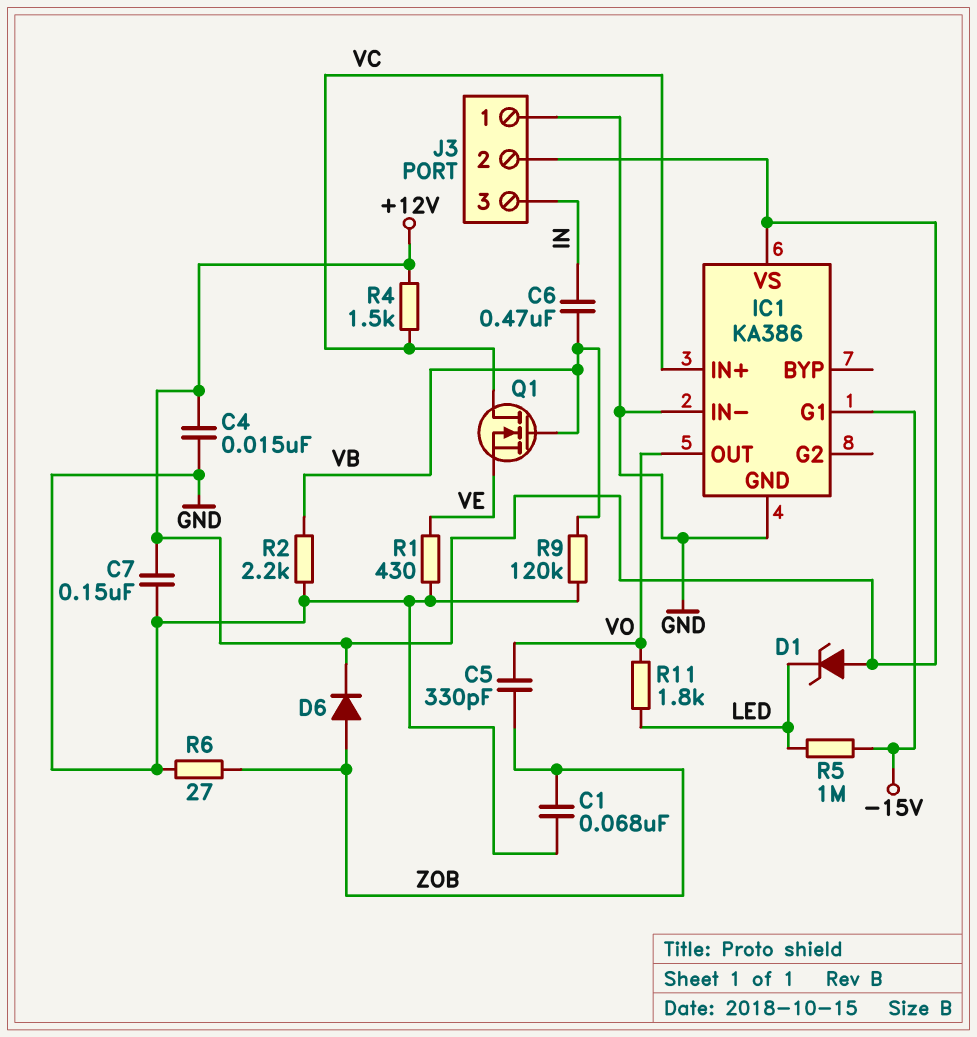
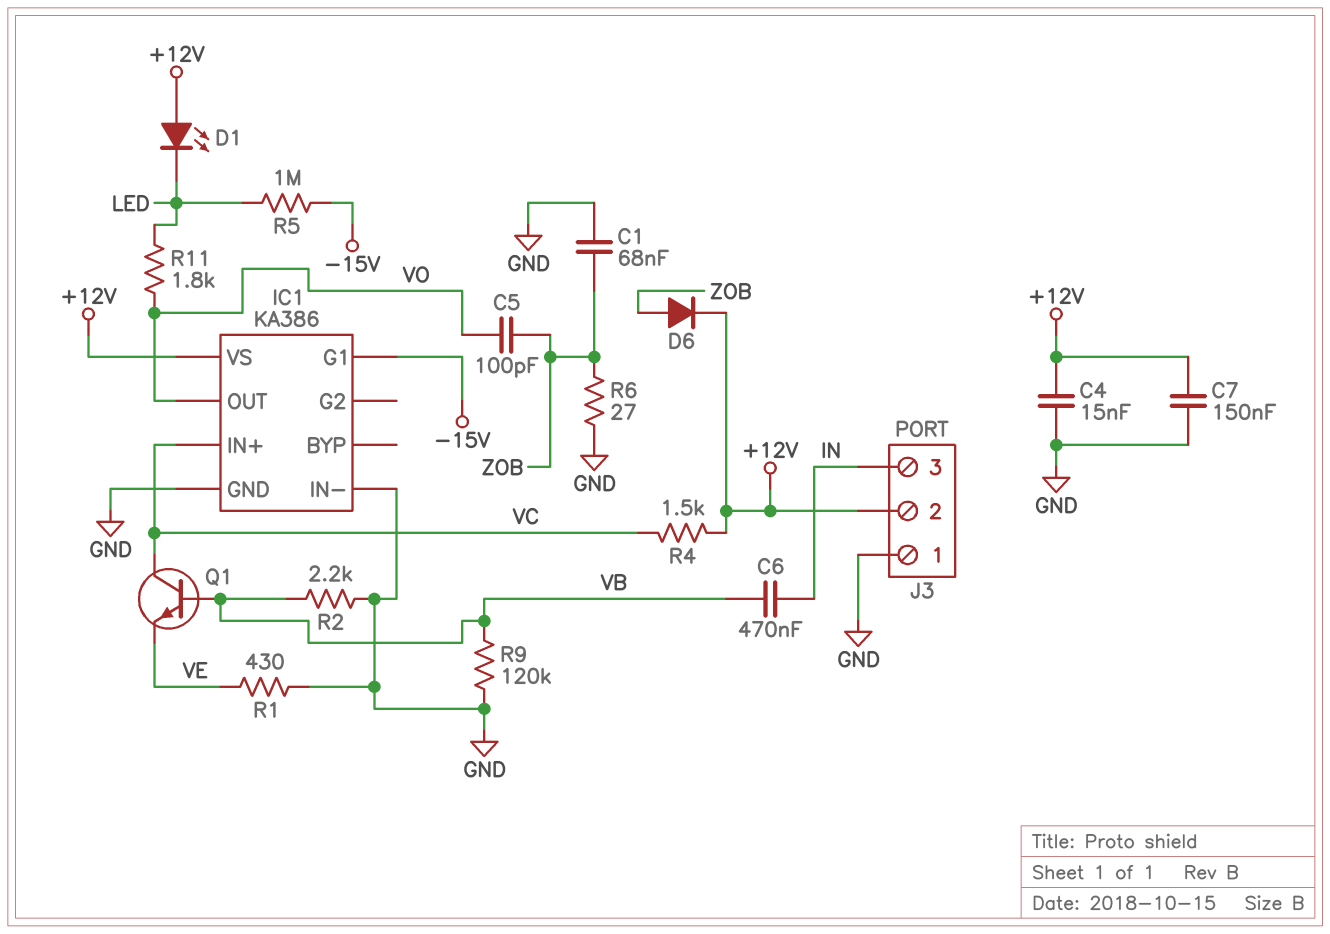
C5: 330pF (VO, ZOB) -> 100pF (VO, ZOB)
D1: zener (A +12V, K LED) -> LED (A +12V, K LED)
Q1: NMOS (G VB, D VC, S VE) -> NPN (B VB, C VC, E VE)

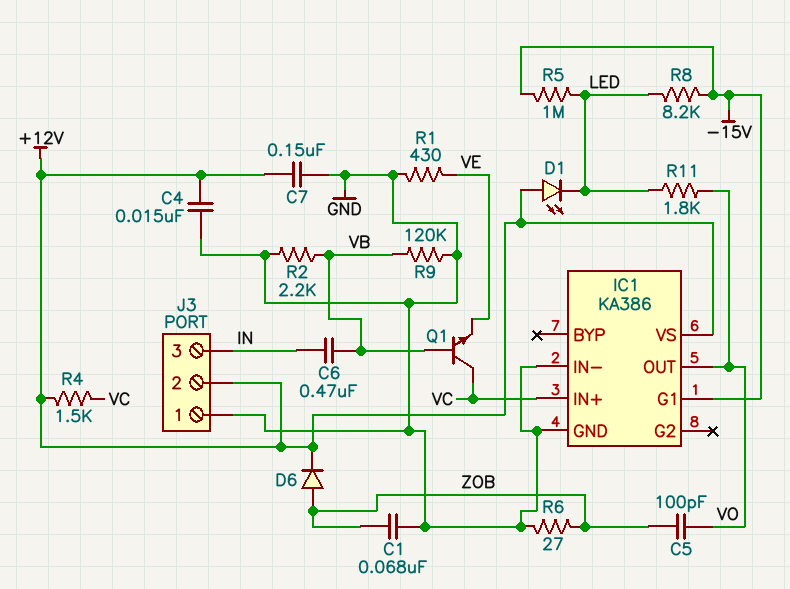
R8: none -> 8.2k (-15V, LED)

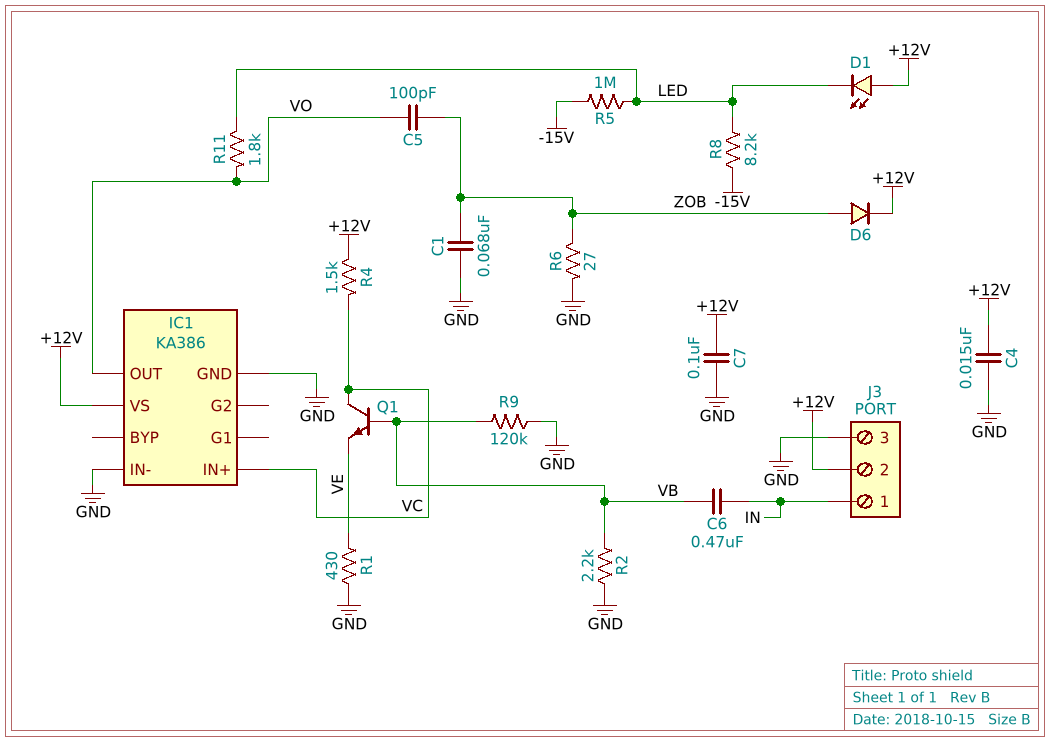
C7: 150nF (+12V, GND) -> 100nF (+12V, GND)
IC1 pin G1: -15V -> none
J3 pin 1: GND -> IN
J3 pin 3: IN -> GND

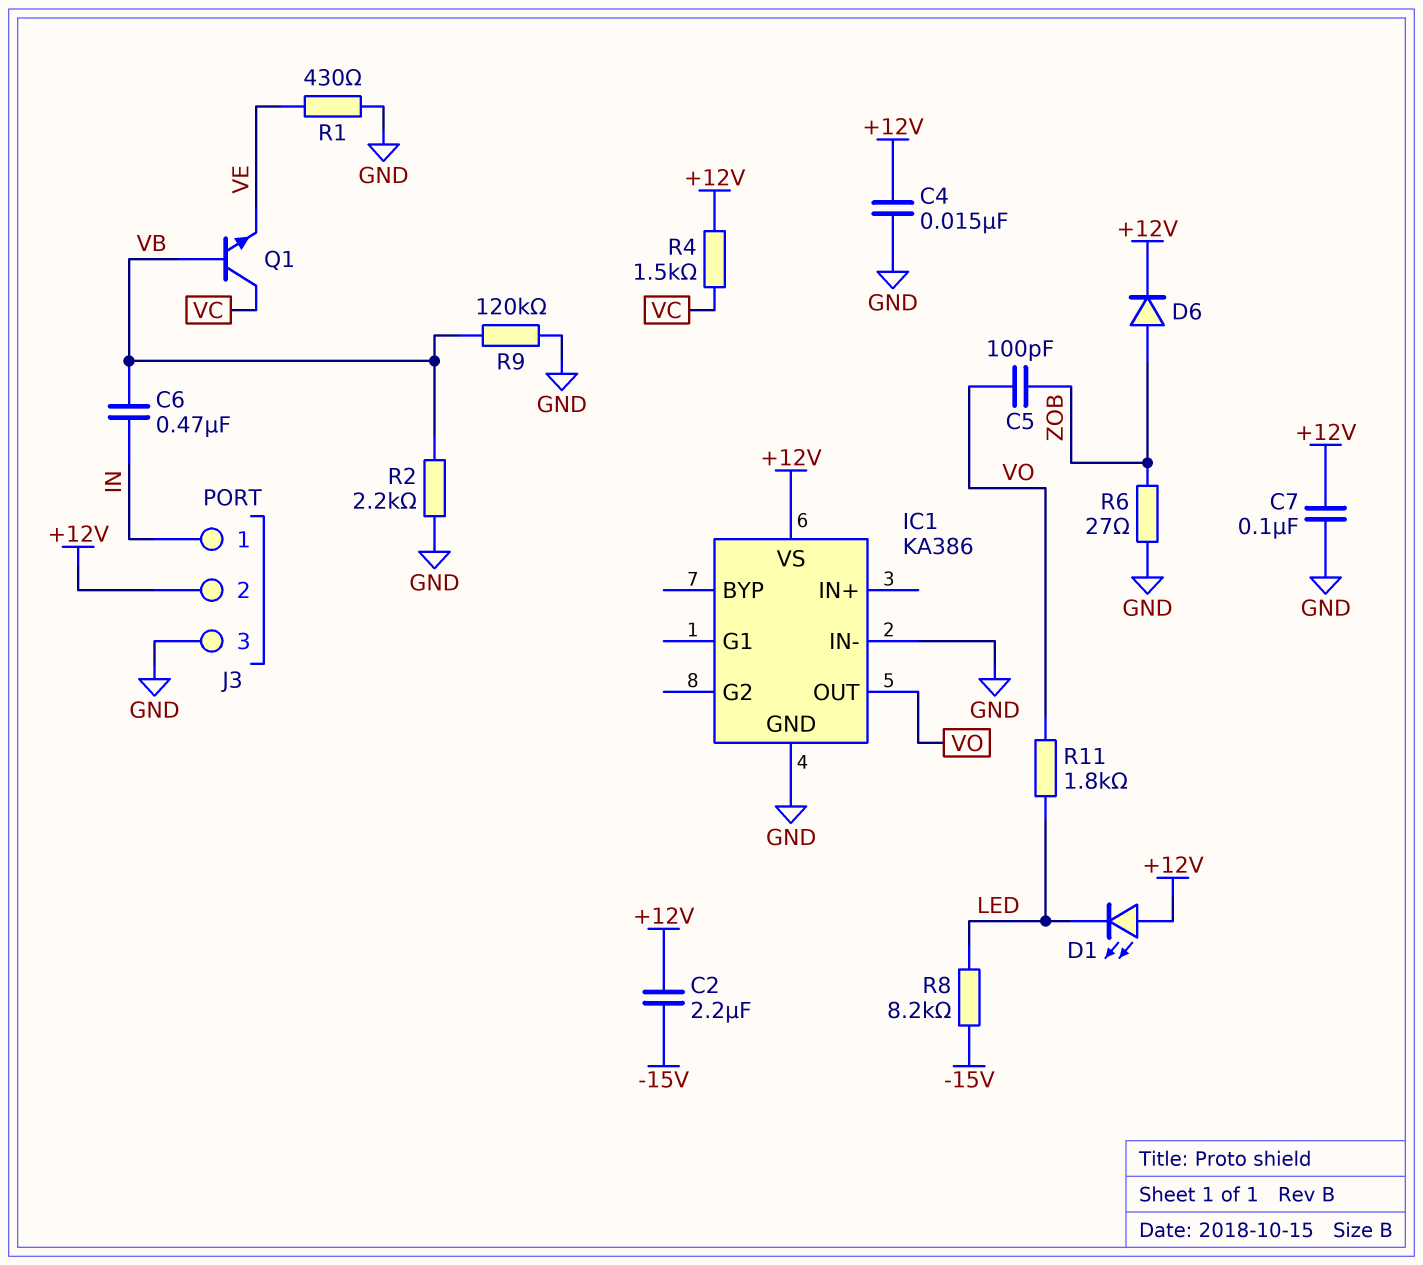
C1: 68nF (GND, ZOB) -> none
C2: none -> 2.2uF (+12V, -15V)
IC1 pin IN+: VC -> none
R5: 1M (-15V, LED) -> none

